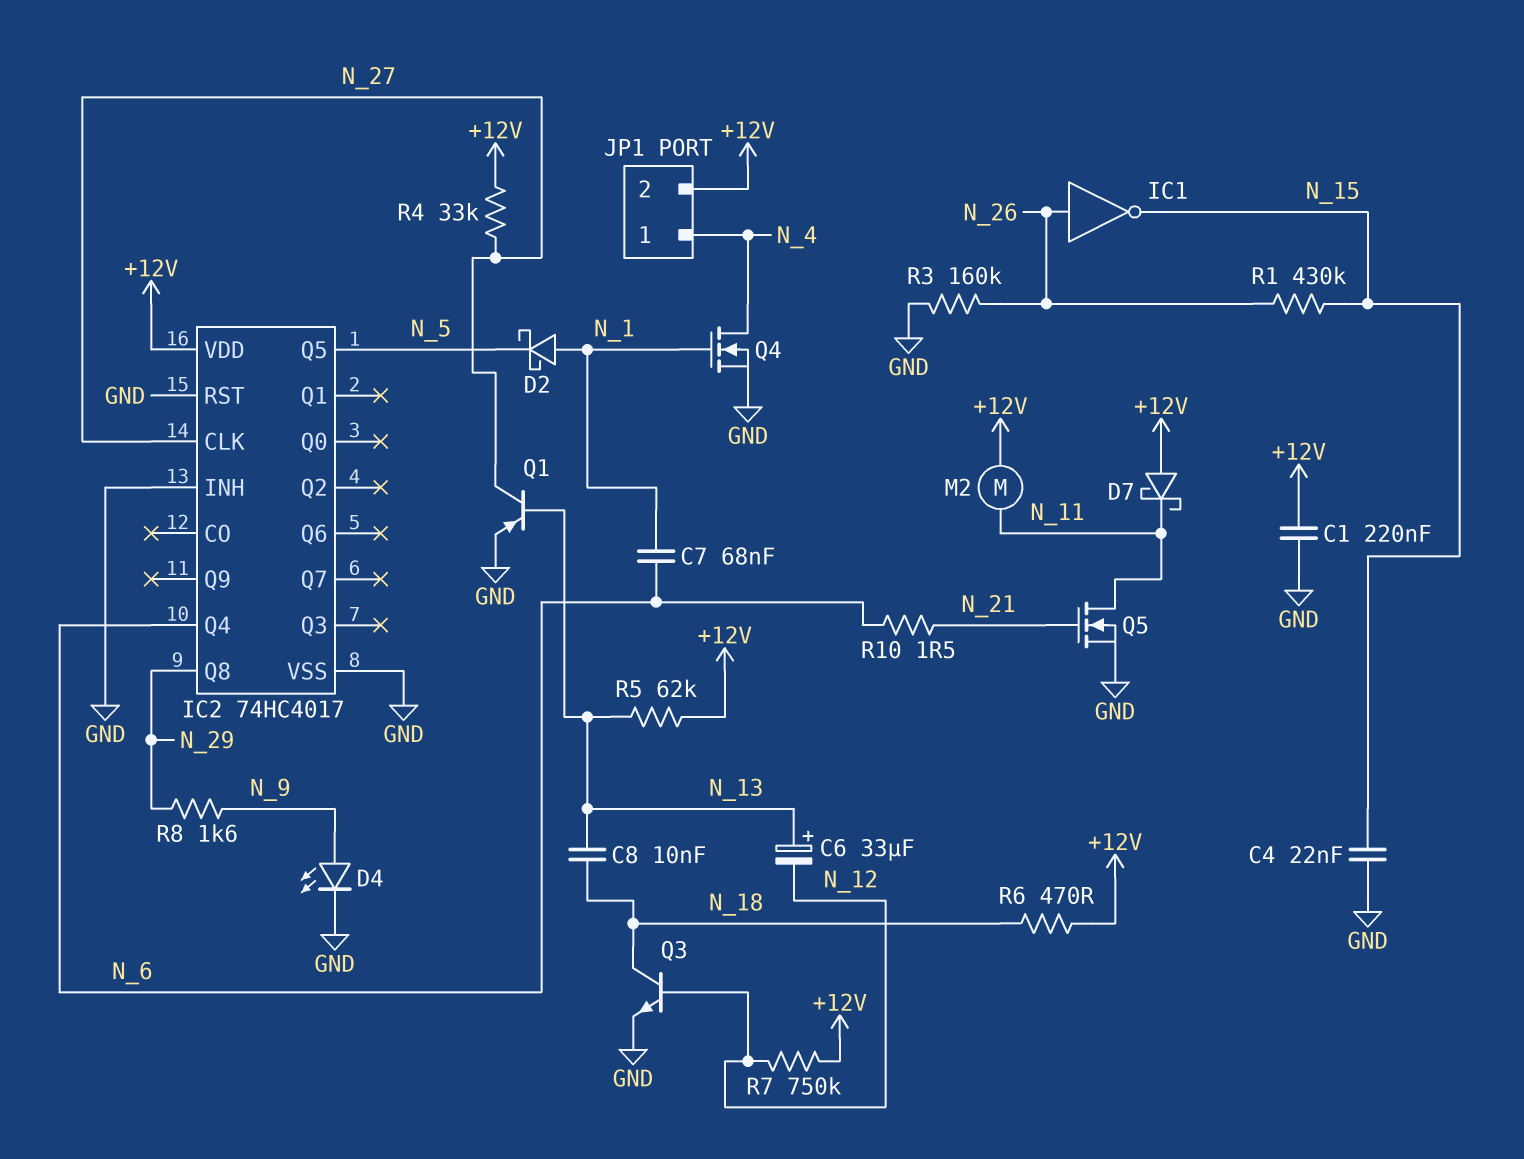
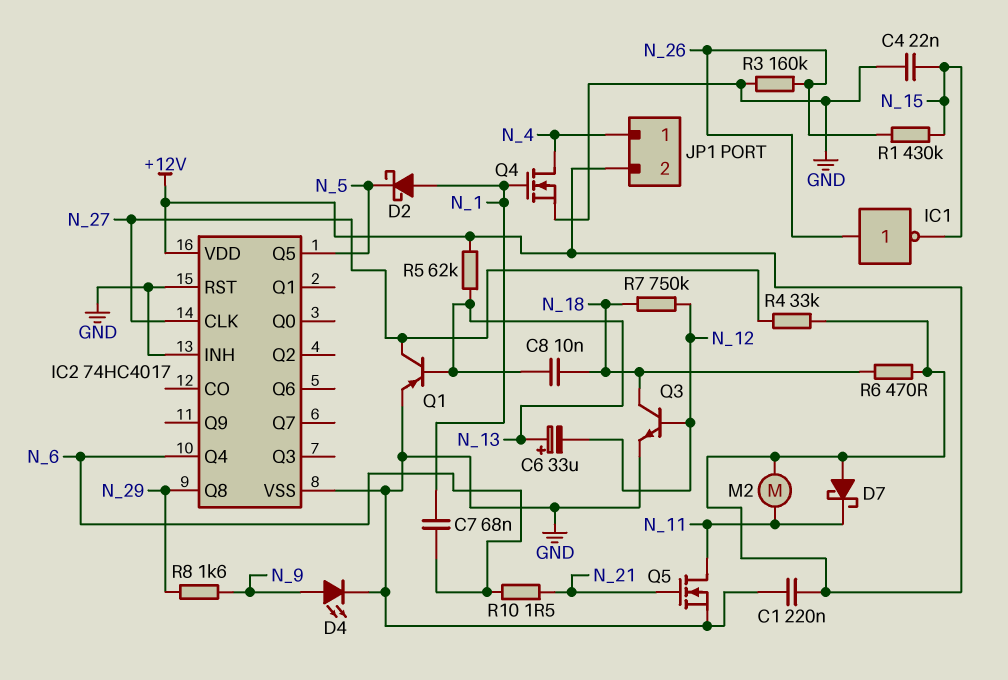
R7: 750k (+12V, N_12) -> 750k (N_12, N_18)

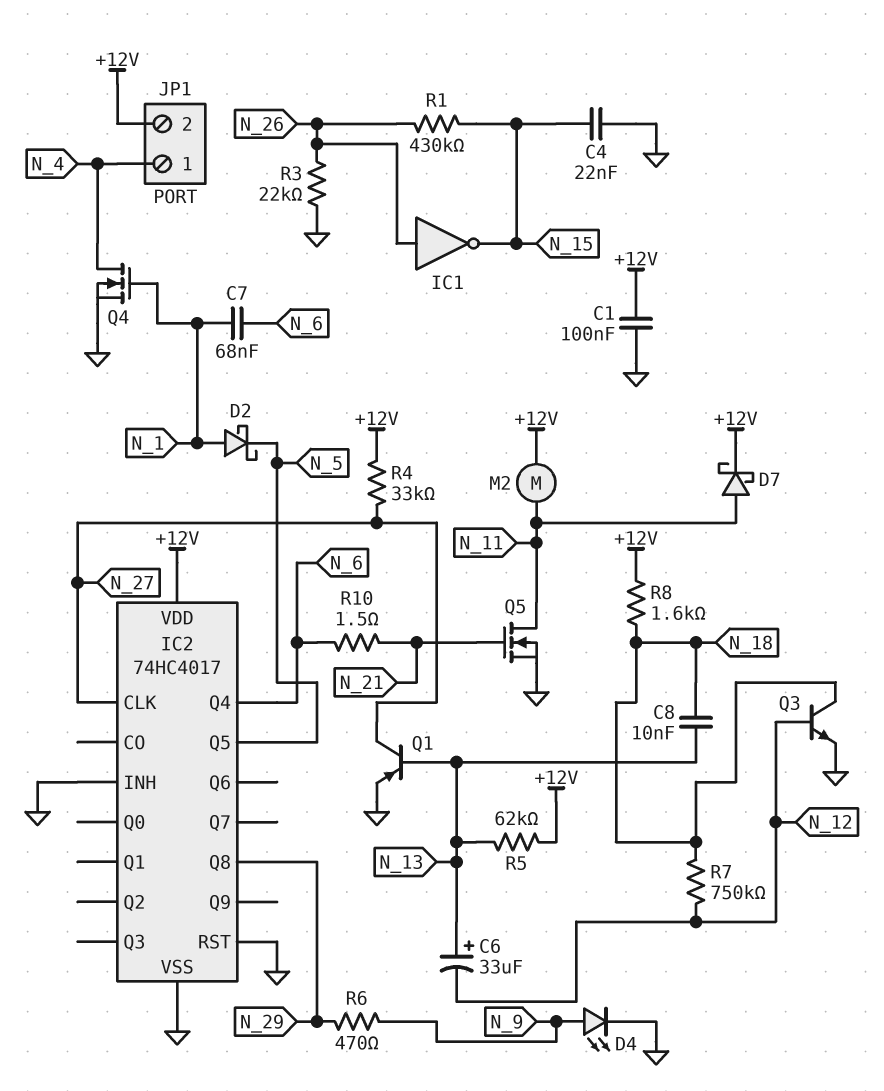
C1: 220nF (+12V, GND) -> 100nF (+12V, GND)
D7: schottky (A +12V, K N_11) -> schottky (A N_11, K +12V)
R3: 160k (GND, N_26) -> 22k (GND, N_26)
R6: 470 (+12V, N_18) -> 470 (N_9, N_29)
R8: 1.6k (N_9, N_29) -> 1.6k (+12V, N_18)

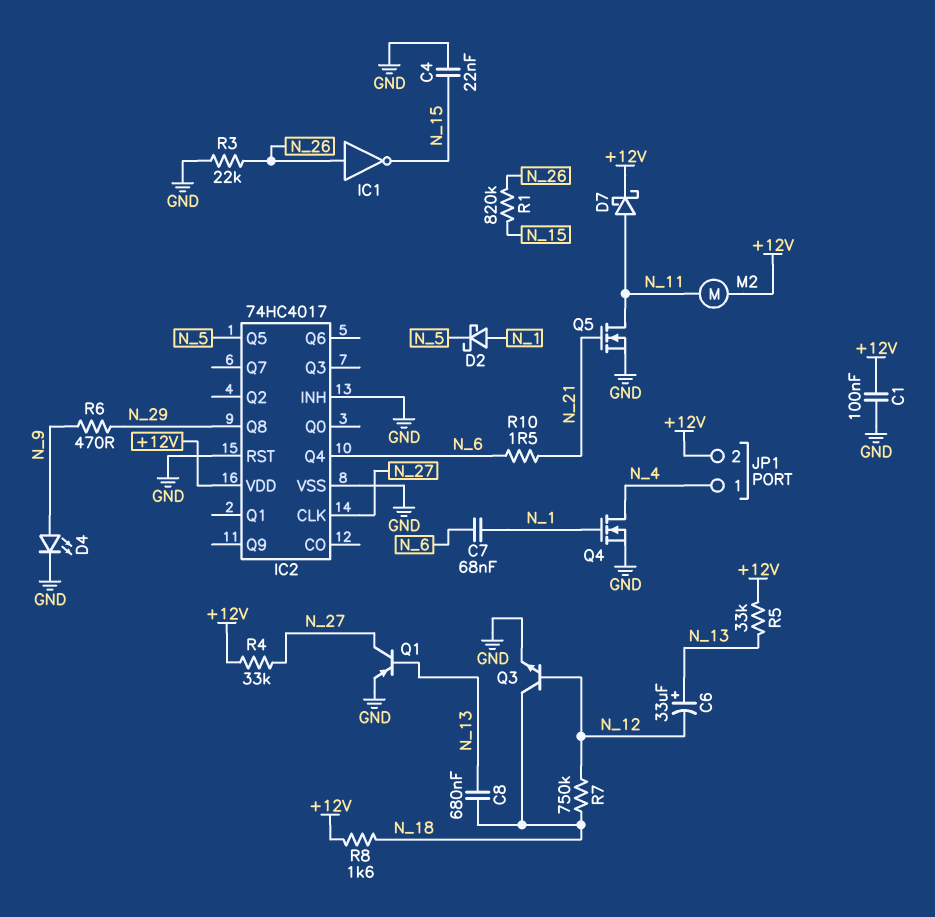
C8: 10nF (N_13, N_18) -> 680nF (N_13, N_18)
R1: 430k (N_15, N_26) -> 820k (N_15, N_26)
R5: 62k (+12V, N_13) -> 33k (+12V, N_13)

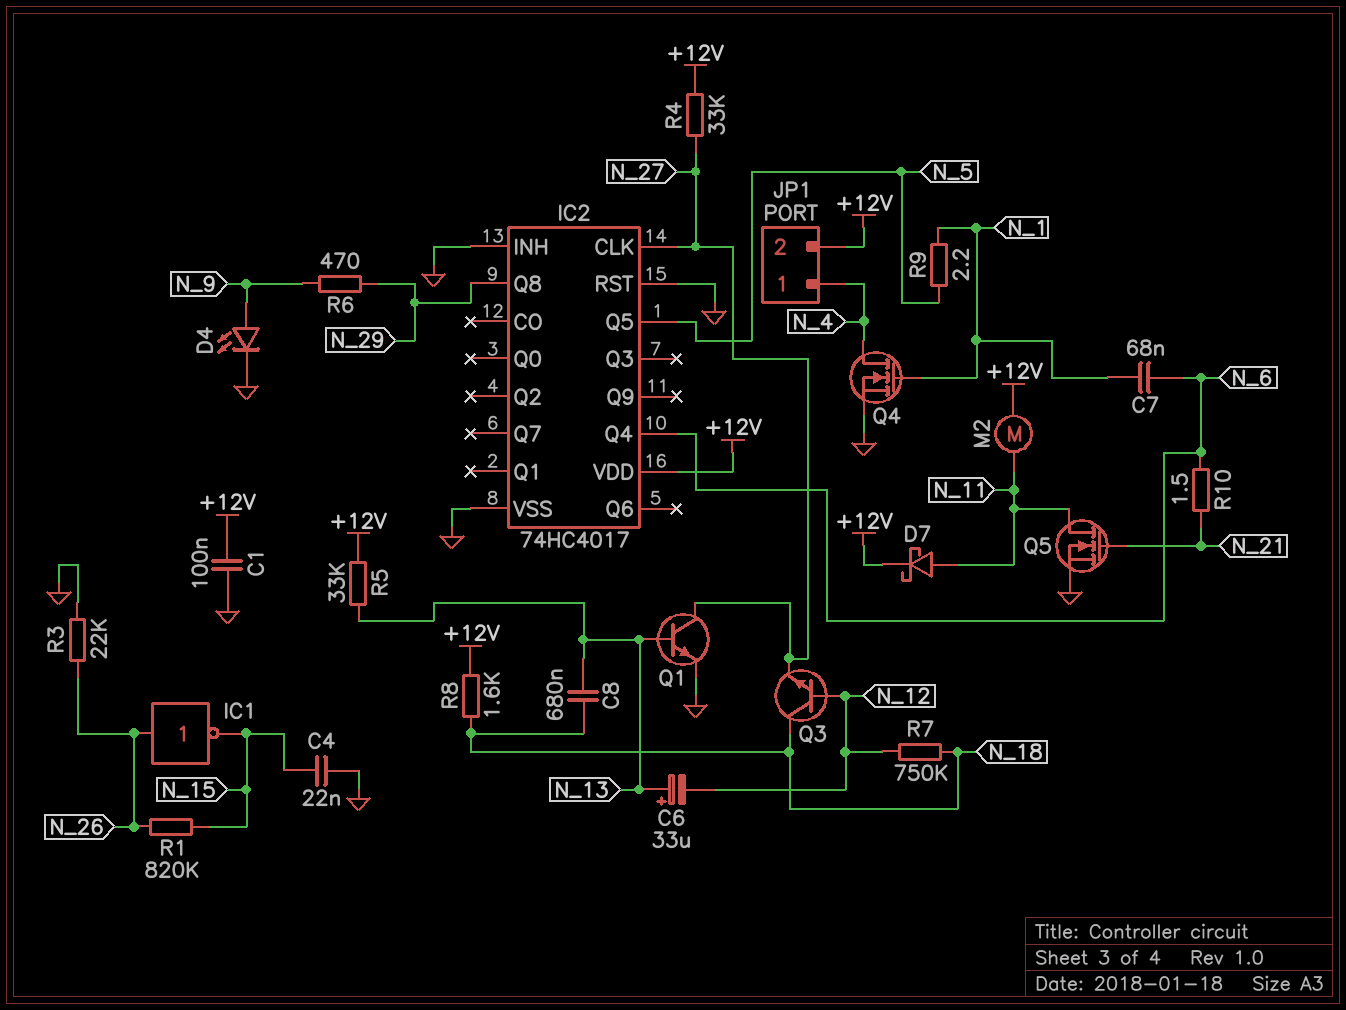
D2: schottky (A N_1, K N_5) -> none
Q1: PNP (B N_13, C N_27, E GND) -> NPN (B N_13, C N_27, E GND)
Q3: NPN (B N_12, C N_18, E GND) -> NPN (B N_12, C N_18, E N_27)
R9: none -> 2.2 (N_1, N_5)

